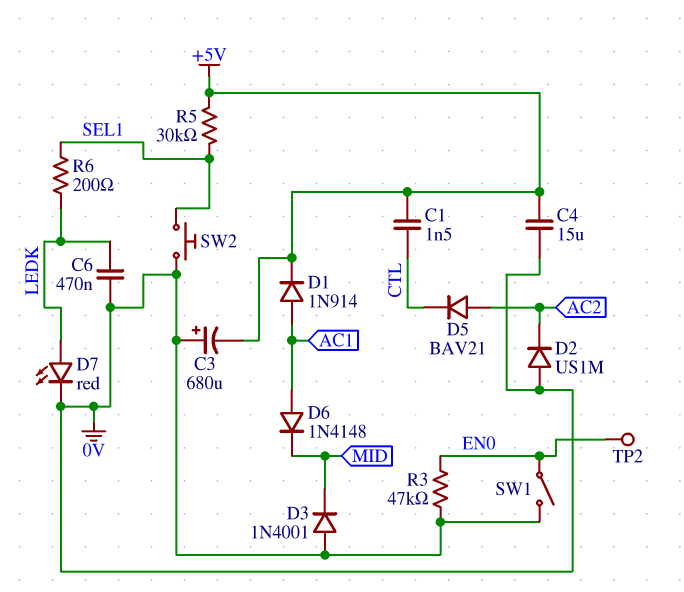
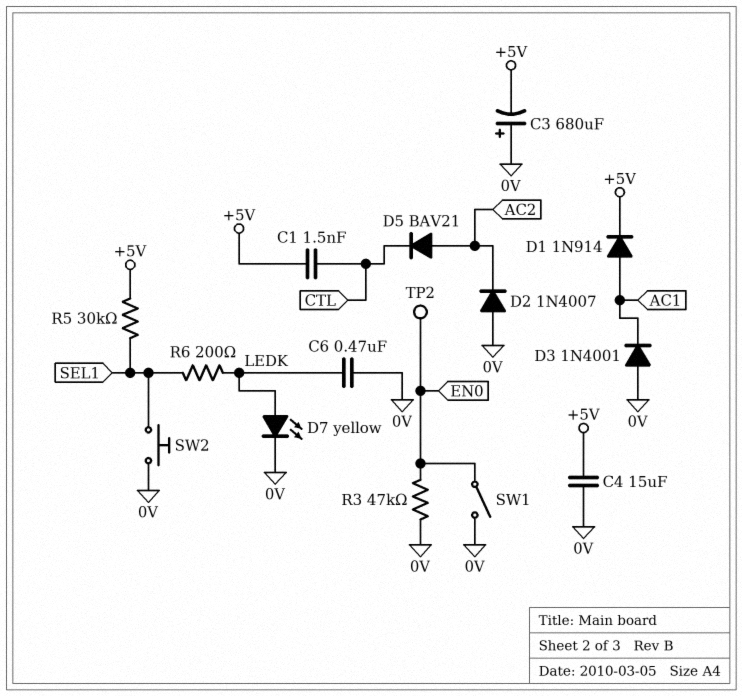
D2: diode US1M (A 0V, K AC2) -> diode 1N4007 (A 0V, K AC2)
D3: diode 1N4001 (A 0V, K MID) -> diode 1N4001 (A 0V, K AC1)
D6: diode 1N4148 (A AC1, K MID) -> none
D7: LED red (A LEDK, K 0V) -> LED yellow (A LEDK, K 0V)

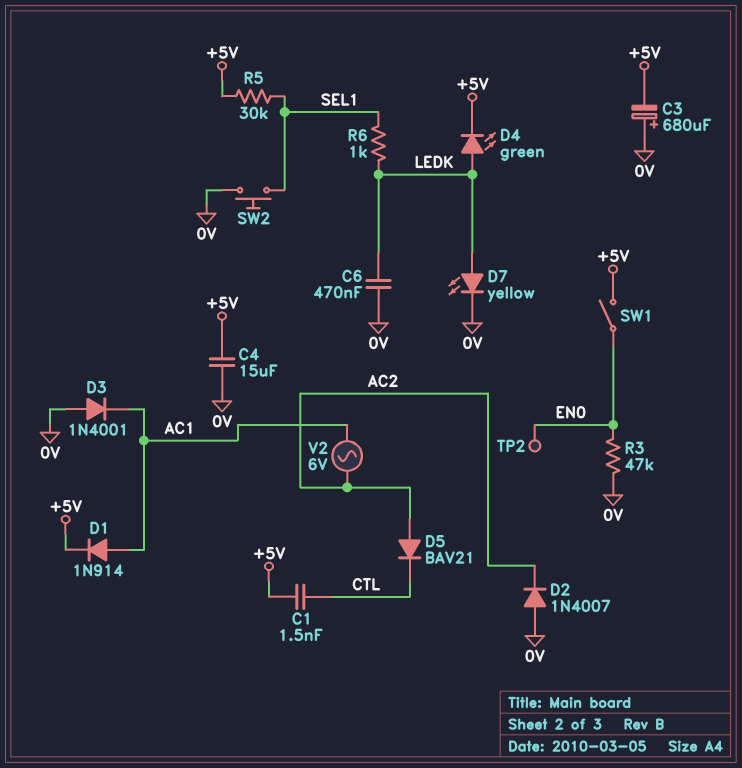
D4: none -> LED green (A LEDK, K +5V)
R6: 200 (LEDK, SEL1) -> 1k (LEDK, SEL1)
SW1: switch (0V, EN0) -> switch (+5V, EN0)
V2: none -> AC 6V (AC1, AC2)

